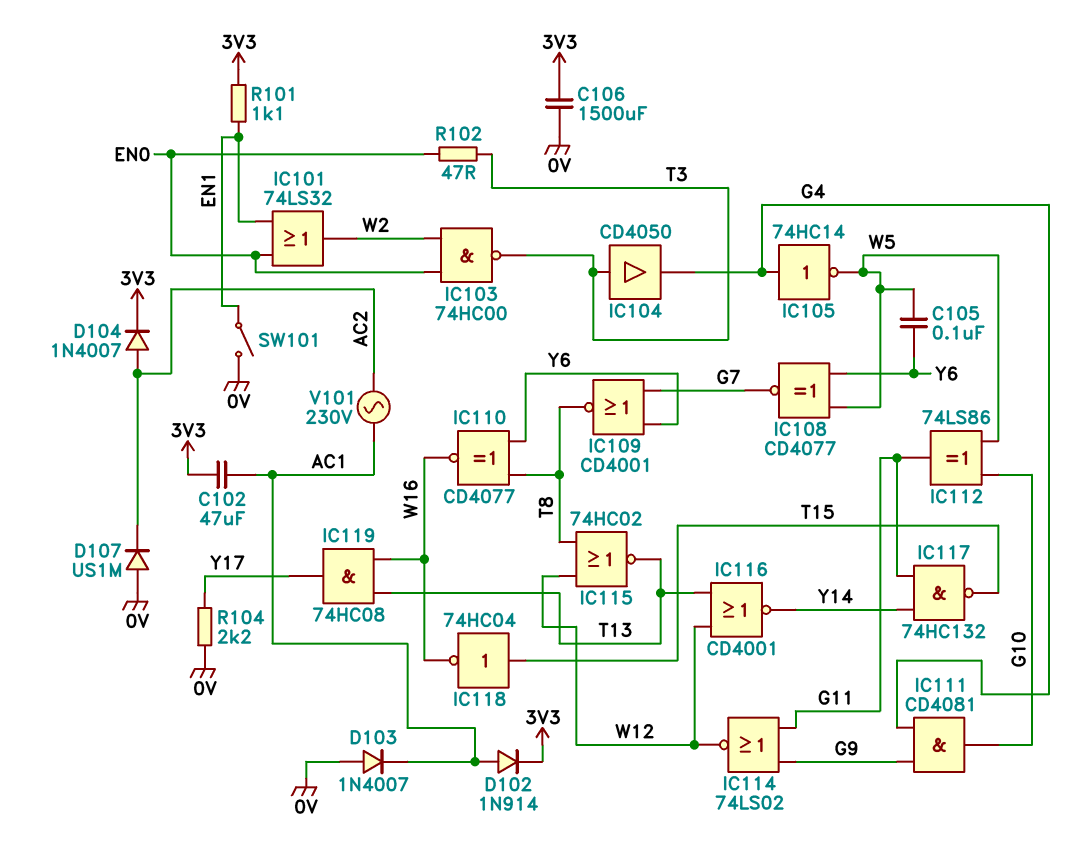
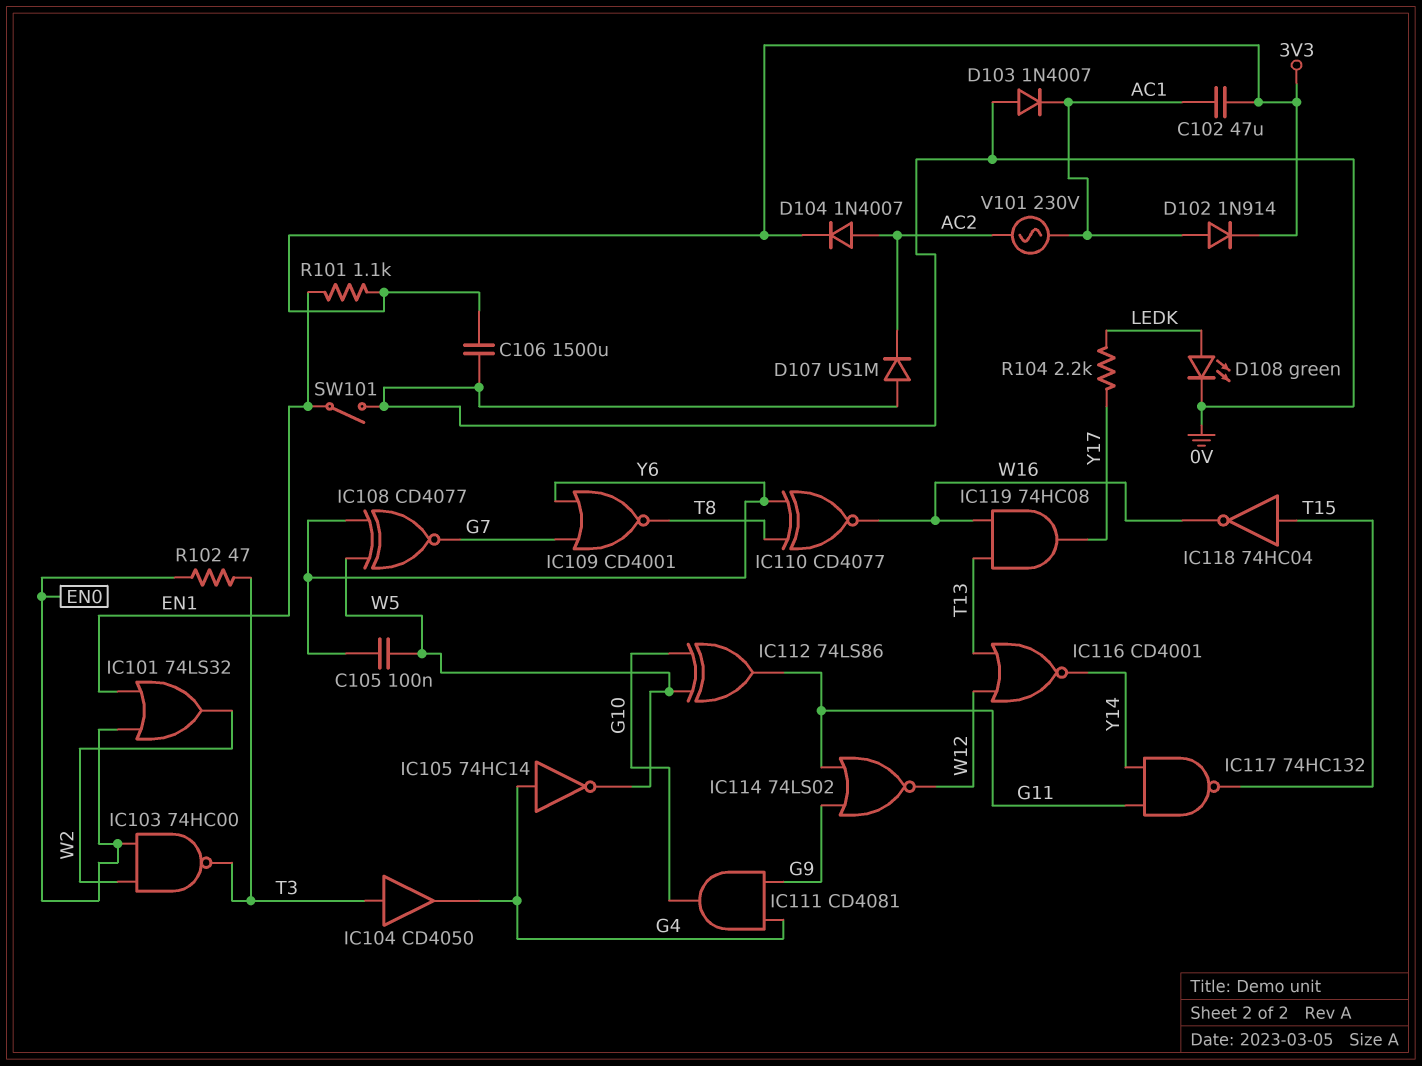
D108: none -> LED green (A LEDK, K 0V)
IC115: NOR 74HC02 (in T8, in W12, out T13) -> none
R104: 2.2k (0V, Y17) -> 2.2k (LEDK, Y17)

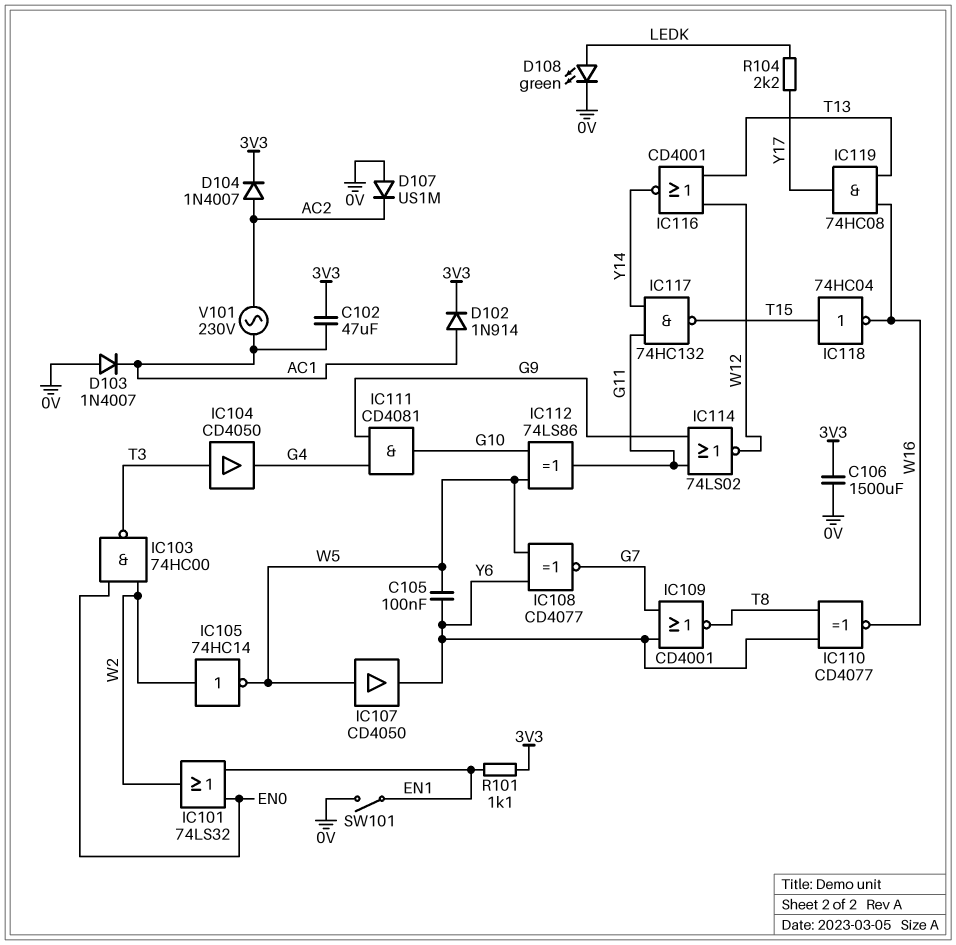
IC105: NOT 74HC14 (in G4, out W5) -> NOT 74HC14 (in W2, out W5)
IC107: none -> buffer CD4050 (in W5, out Y6)
R102: 47 (EN0, T3) -> none

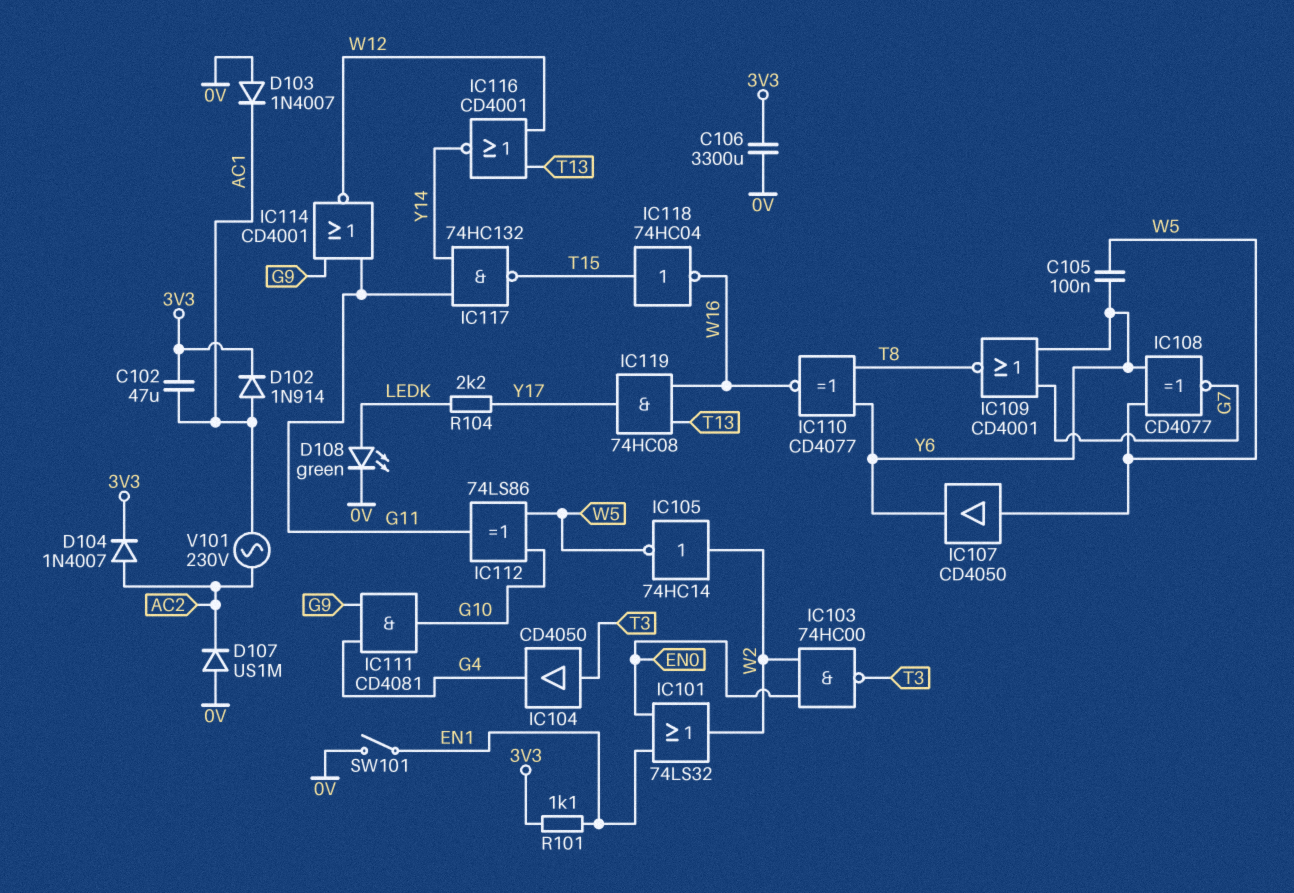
C106: 1500uF (0V, 3V3) -> 3300uF (0V, 3V3)
IC114: NOR 74LS02 (in G9, in G11, out W12) -> NOR CD4001 (in G9, in G11, out W12)

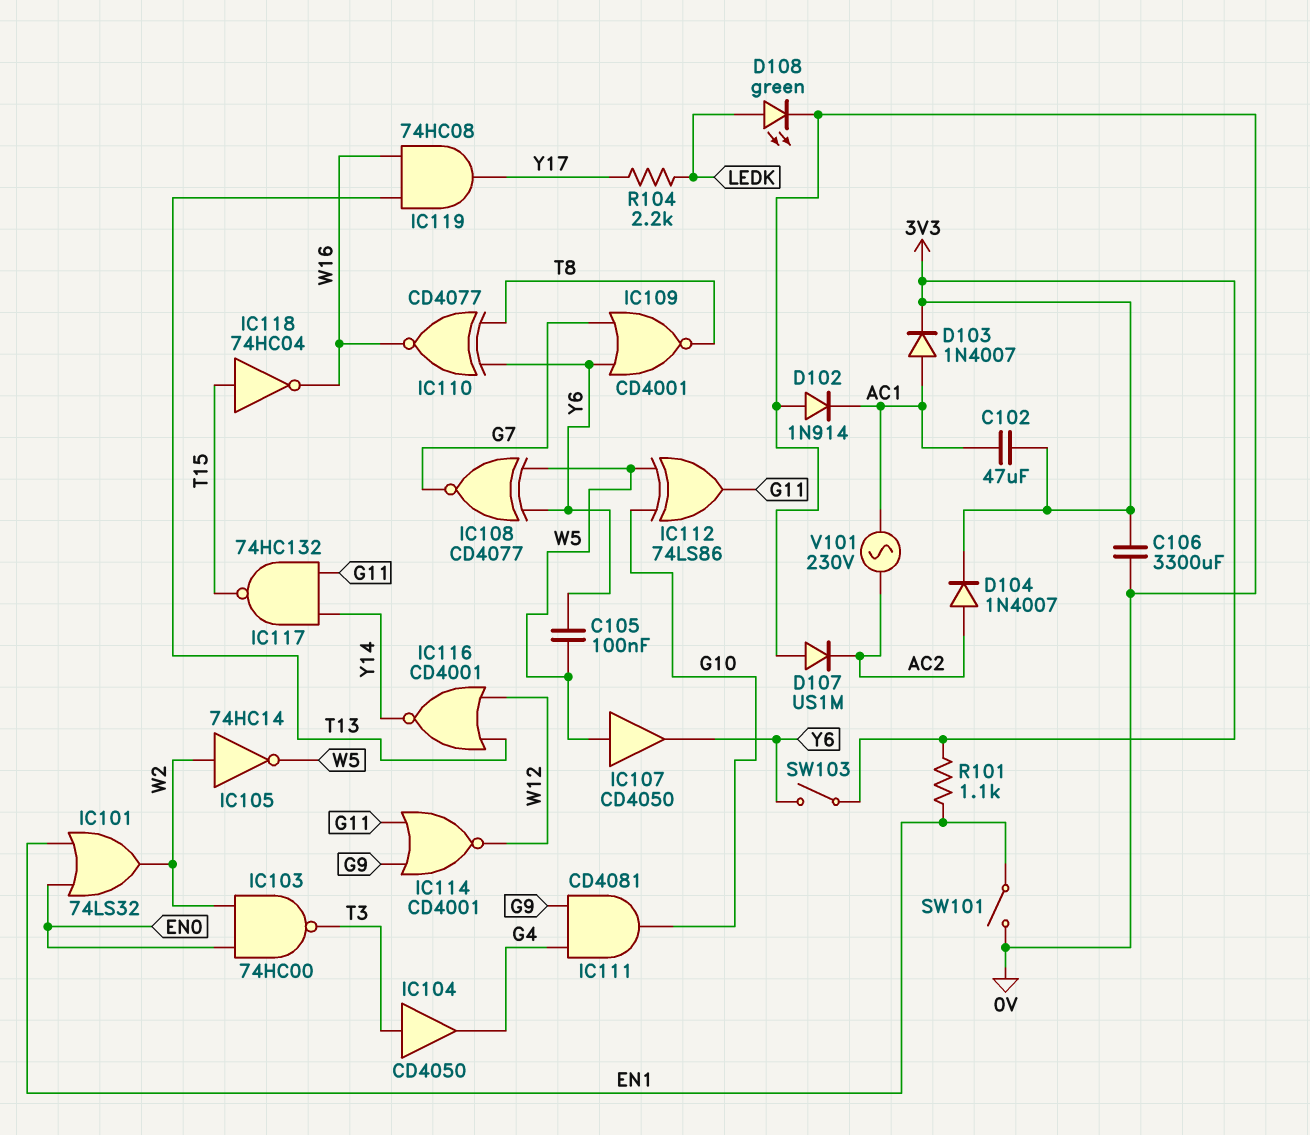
D102: diode 1N914 (A AC1, K 3V3) -> diode 1N914 (A 0V, K AC1)
D103: diode 1N4007 (A 0V, K AC1) -> diode 1N4007 (A AC1, K 3V3)
SW103: none -> switch (3V3, Y6)

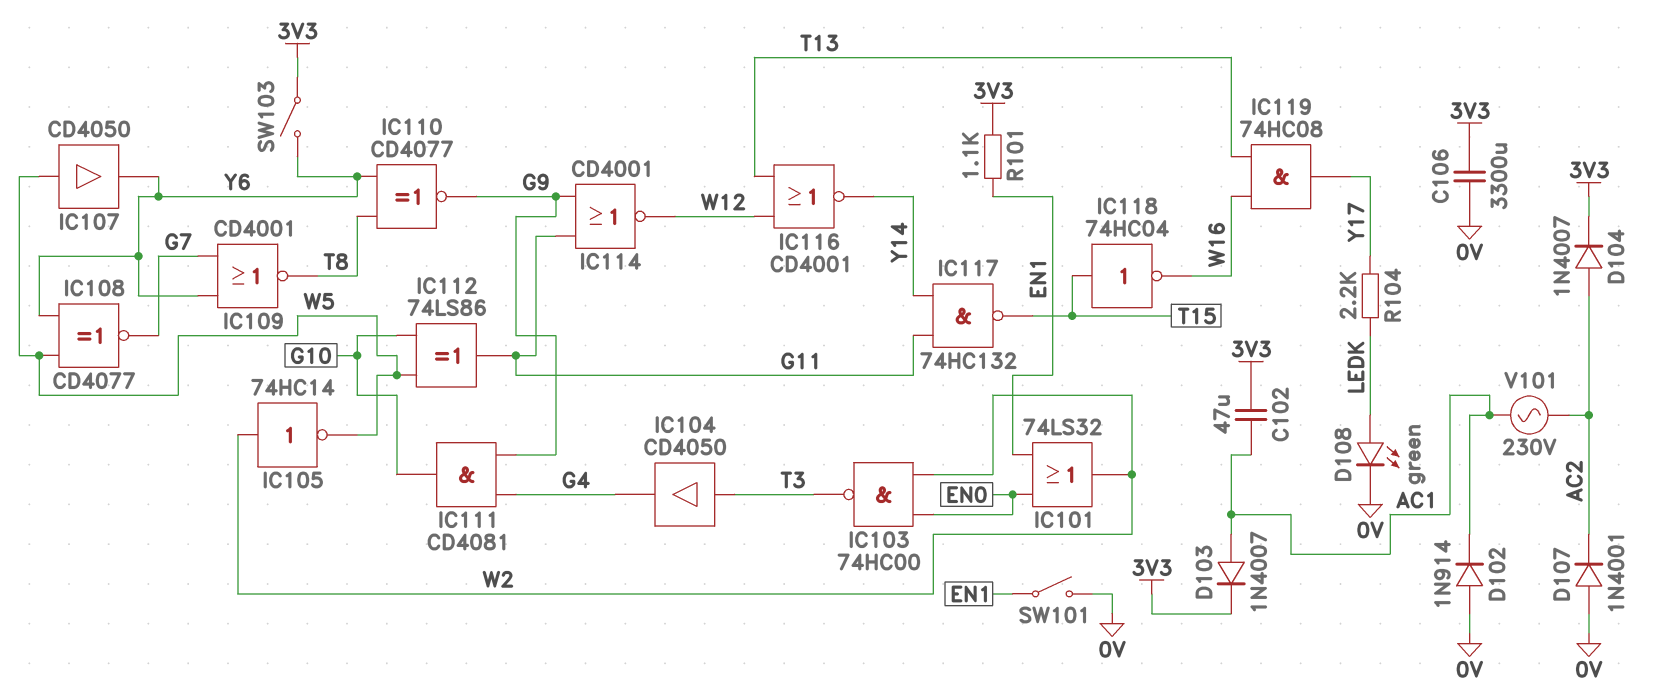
C105: 100nF (W5, Y6) -> none
D107: diode US1M (A 0V, K AC2) -> diode 1N4001 (A 0V, K AC2)
IC110: XNOR CD4077 (in T8, in Y6, out W16) -> XNOR CD4077 (in T8, in Y6, out G9)

